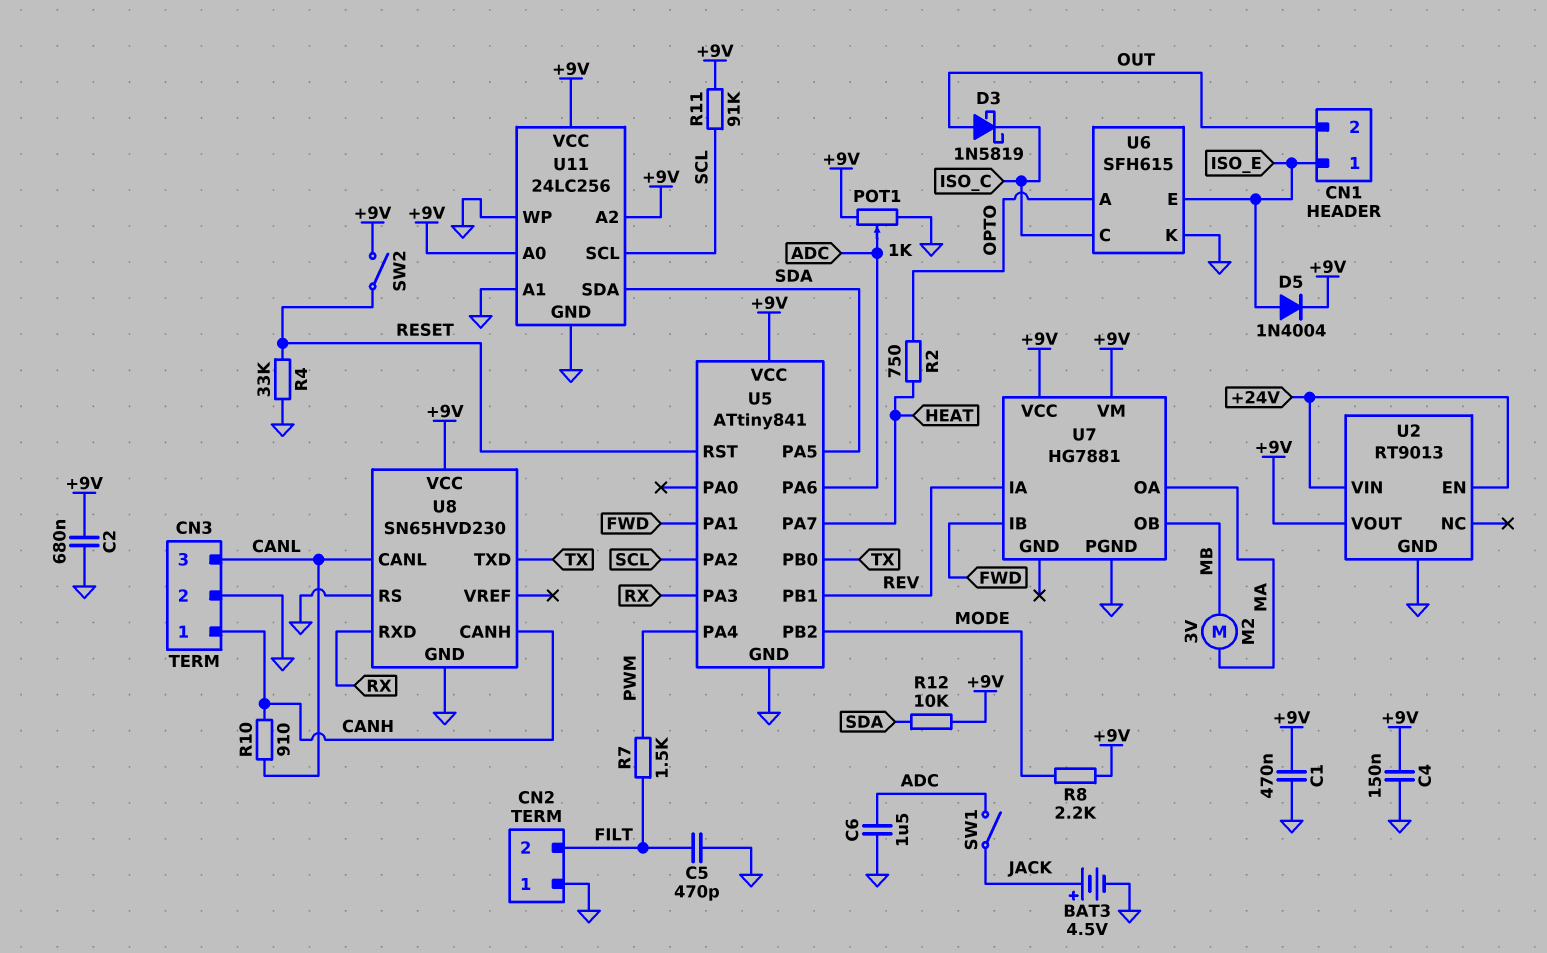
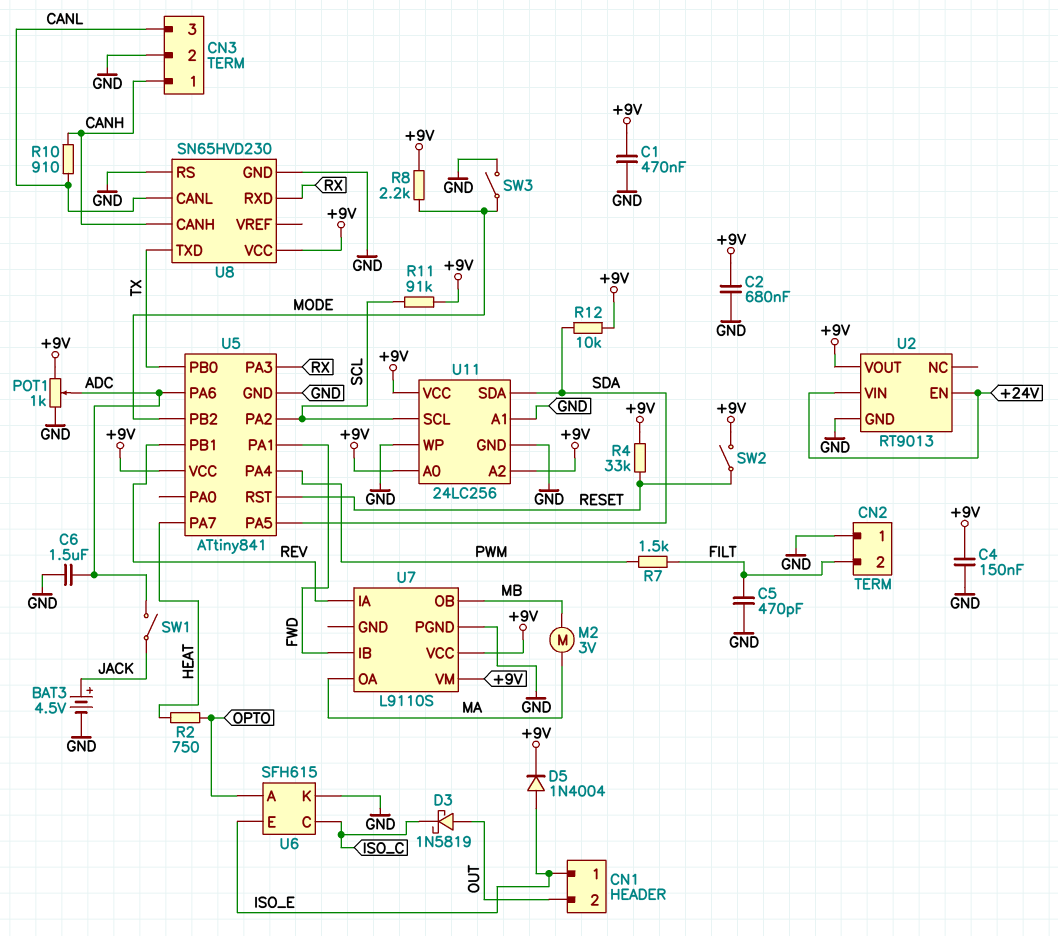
R4: 33k (GND, RESET) -> 33k (+9V, RESET)
SW3: none -> switch (GND, MODE)
U7: HG7881 -> L9110S

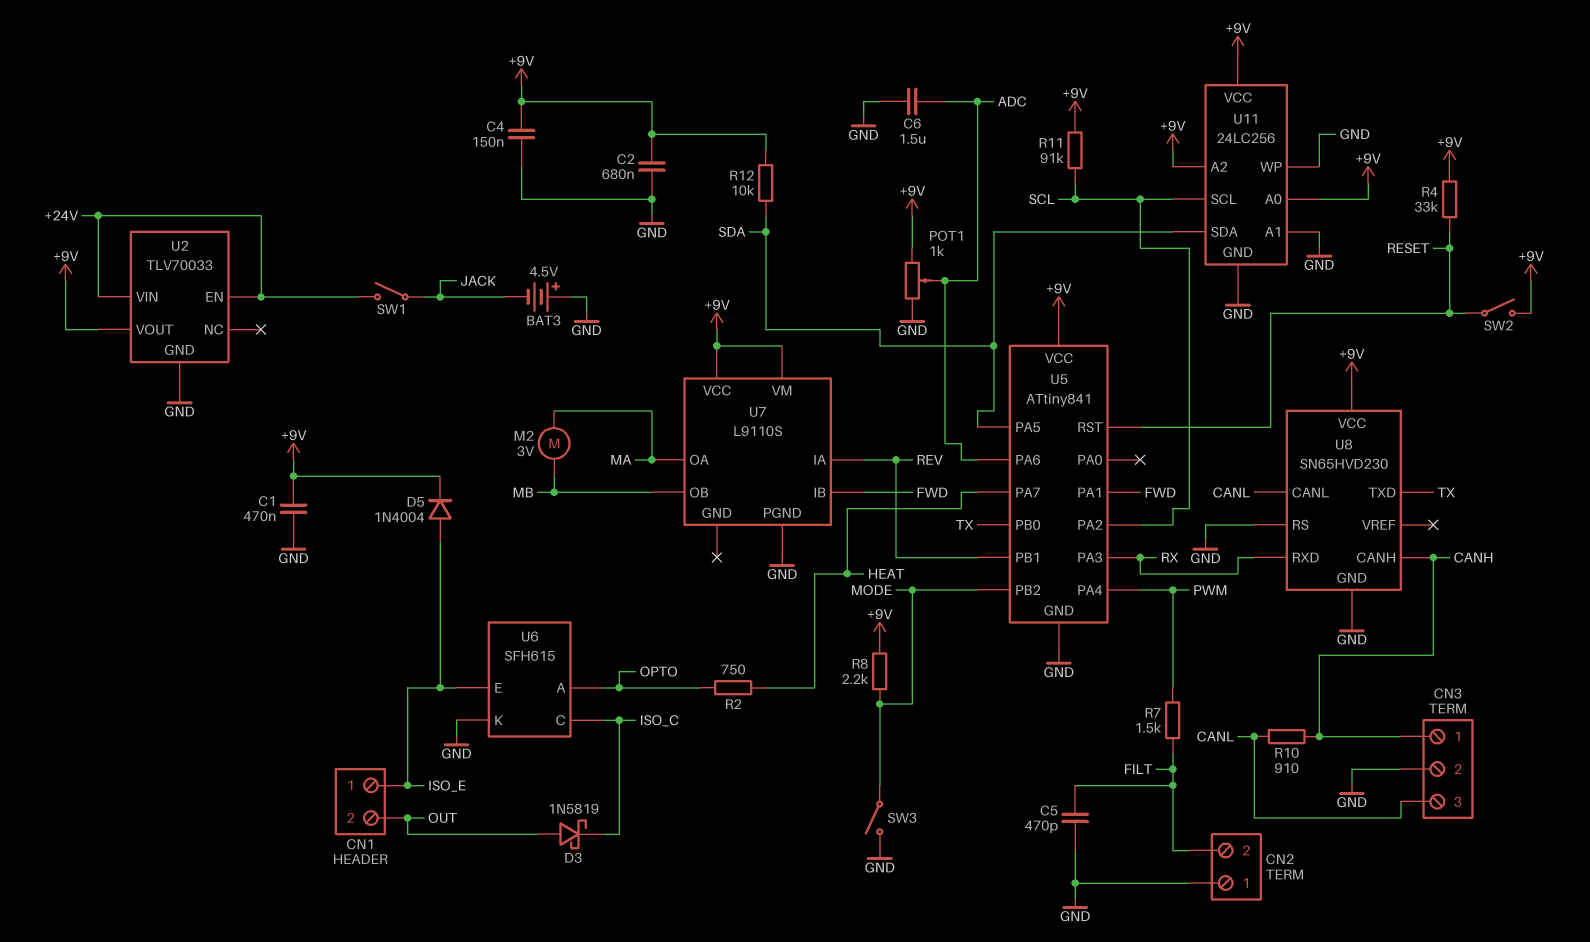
BAT3: 4.5V (plus JACK, minus GND) -> 4.5V (plus GND, minus JACK)
SW1: switch (ADC, JACK) -> switch (+24V, JACK)
U2: RT9013 -> TLV70033

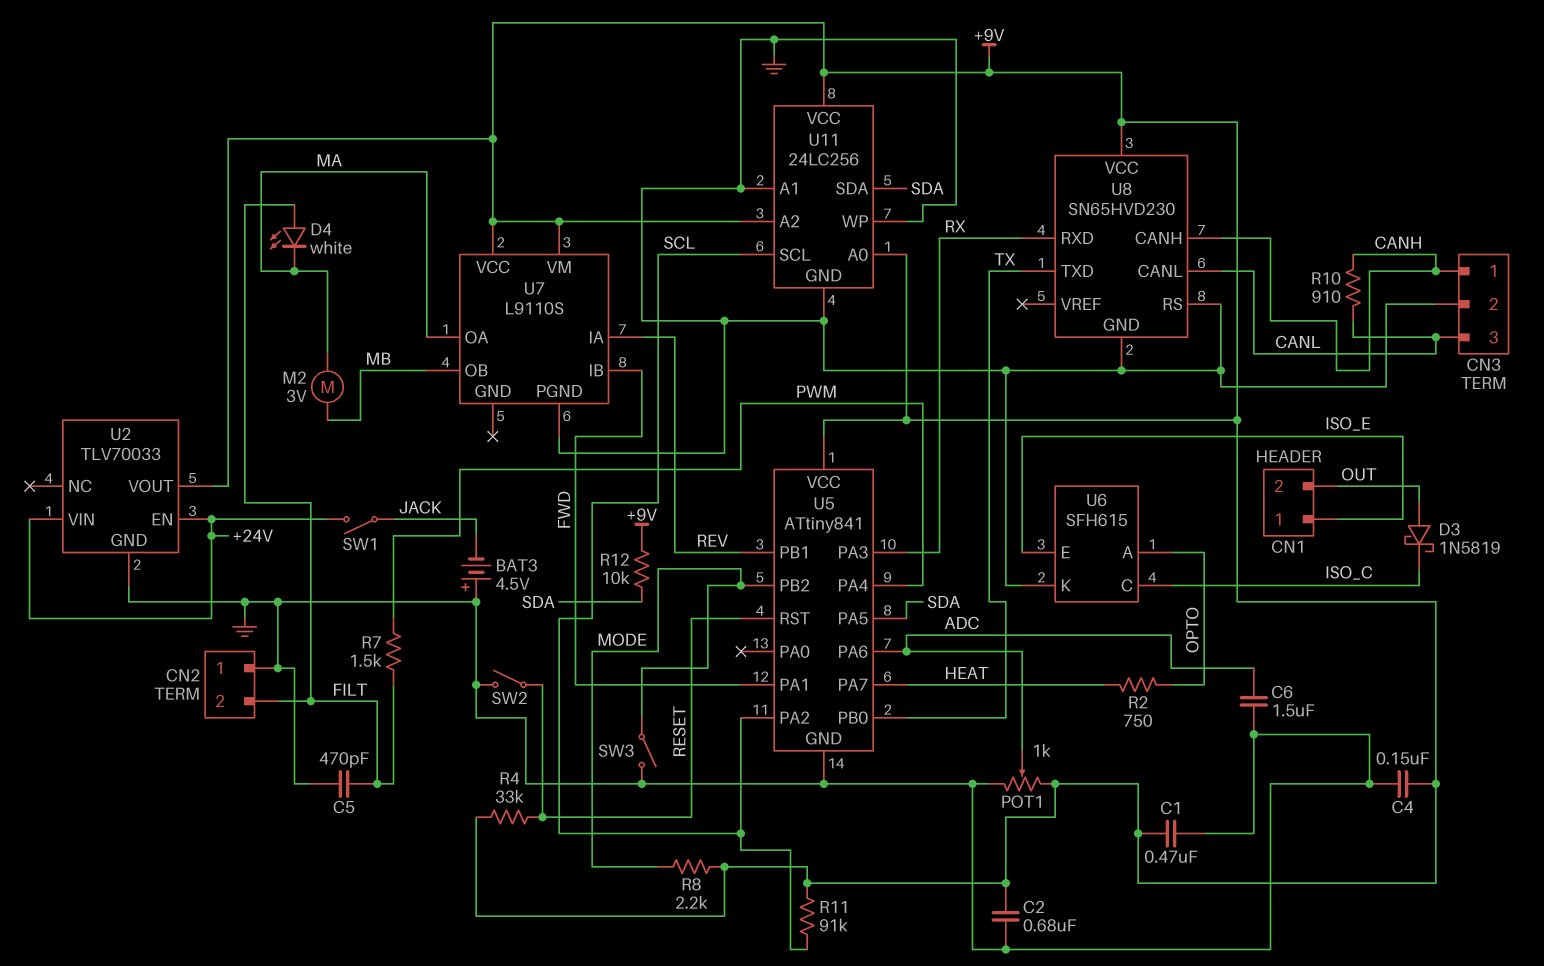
D4: none -> LED white (A FILT, K MA)
D5: diode 1N4004 (A ISO_E, K +9V) -> none
SW2: switch (+9V, RESET) -> switch (GND, RESET)

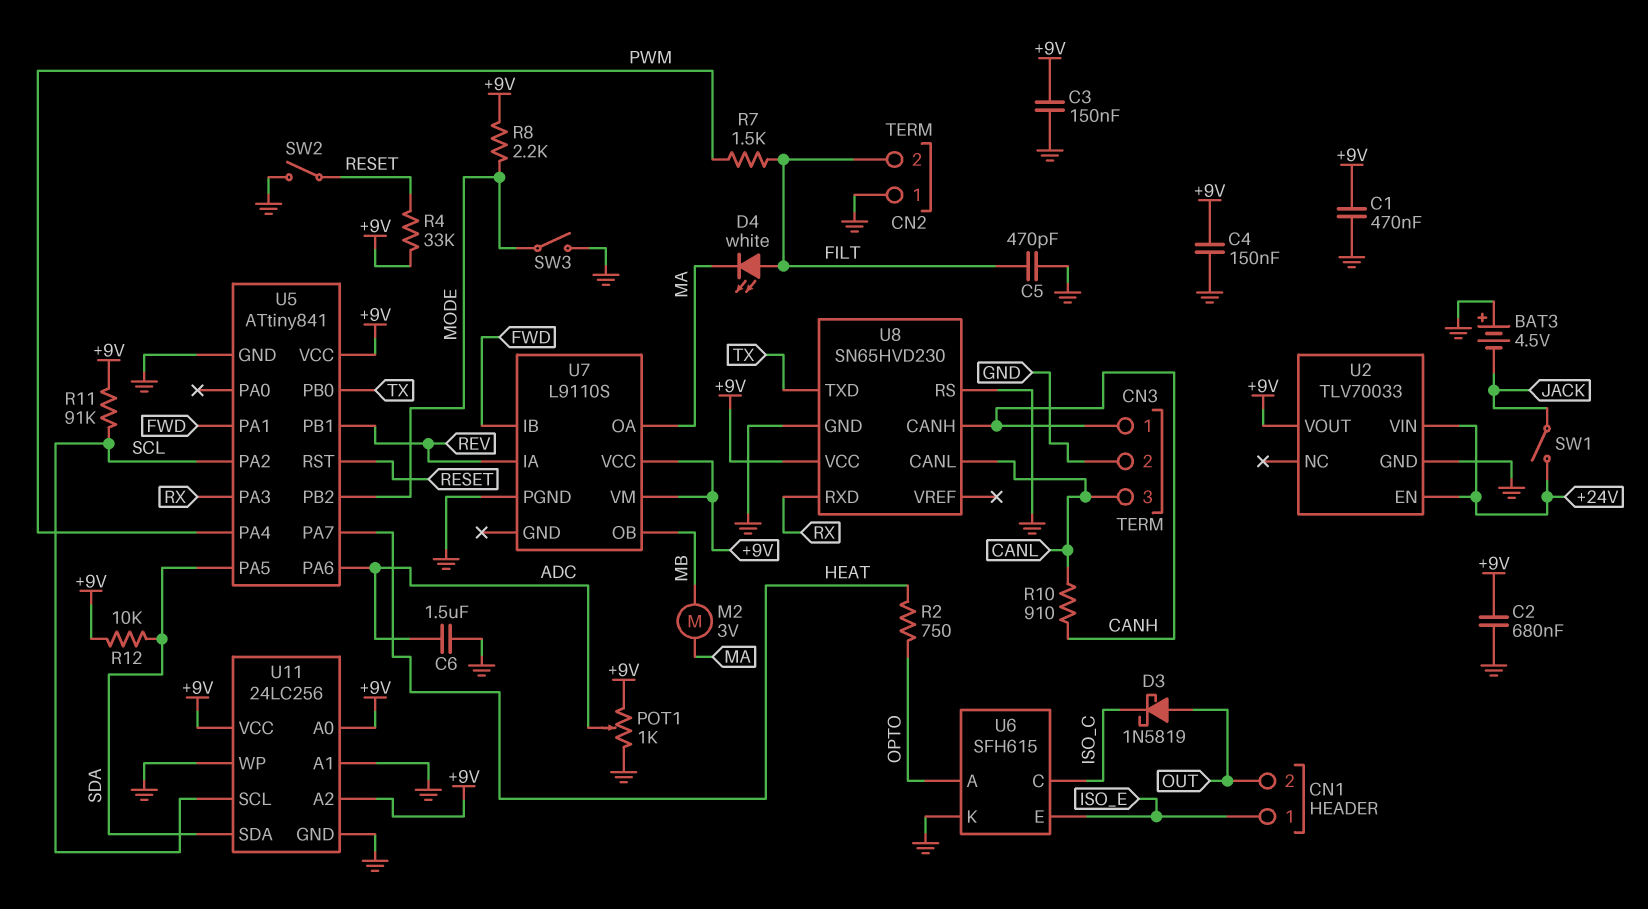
C3: none -> 150nF (+9V, GND)

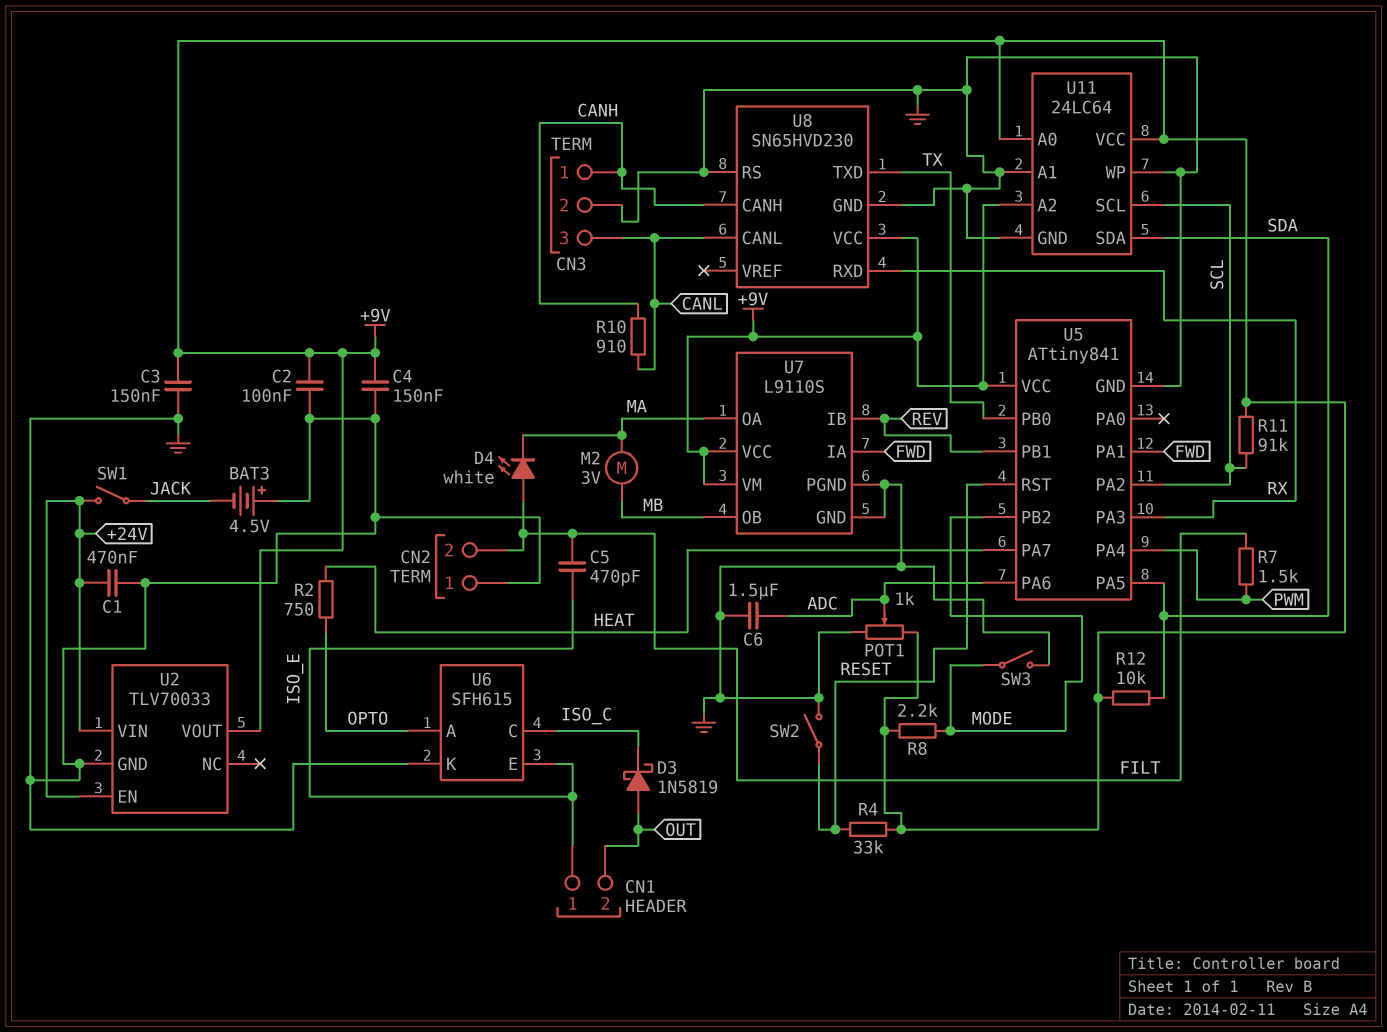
C1: 470nF (+9V, GND) -> 470nF (+24V, GND)
C2: 680nF (+9V, GND) -> 100nF (+9V, GND)
C5: 470pF (FILT, GND) -> 470pF (FILT, ISO_E)
U7 pin GND: none -> GND
U7 pin IA: REV -> FWD
U7 pin IB: FWD -> REV
U11: 24LC256 -> 24LC64

